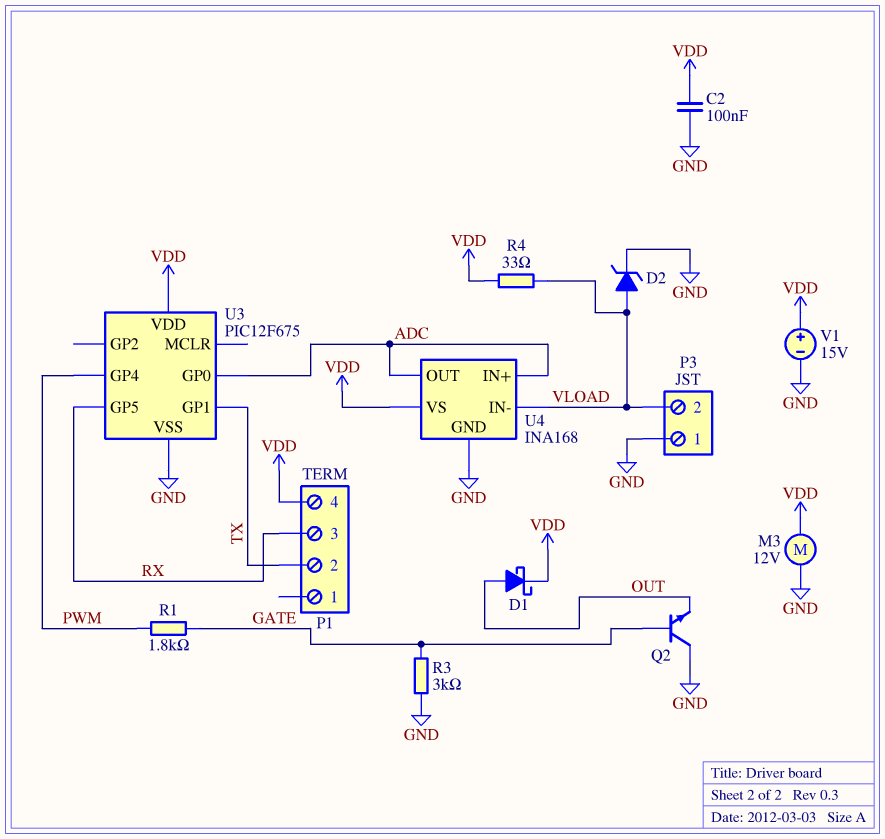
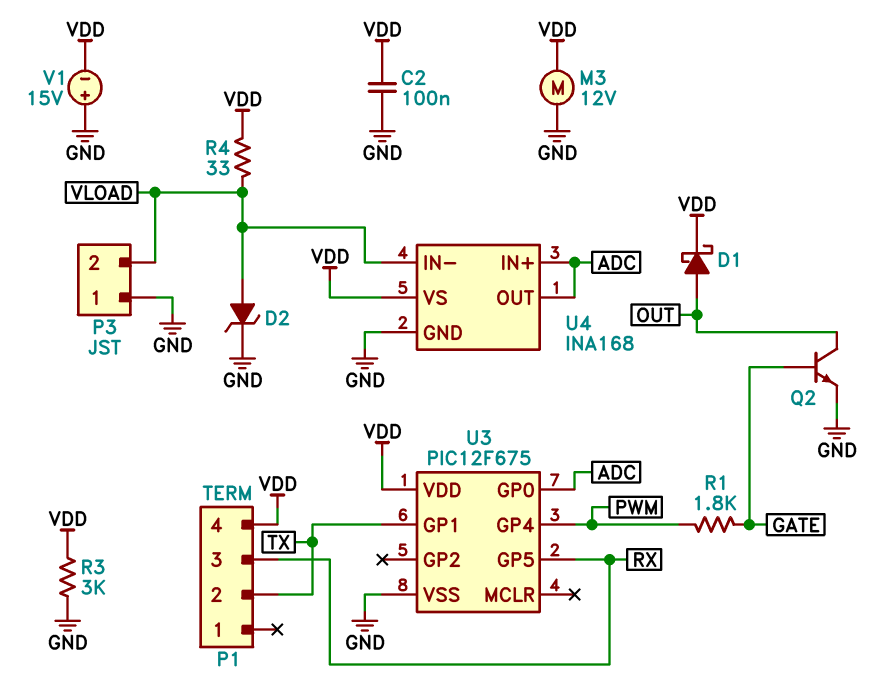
Q2: NPN (B GATE, C GND, E OUT) -> NPN (B GATE, C OUT, E GND)
R3: 3k (GATE, GND) -> 3k (GND, VDD)
V1: 15V (plus VDD, minus GND) -> 15V (plus GND, minus VDD)

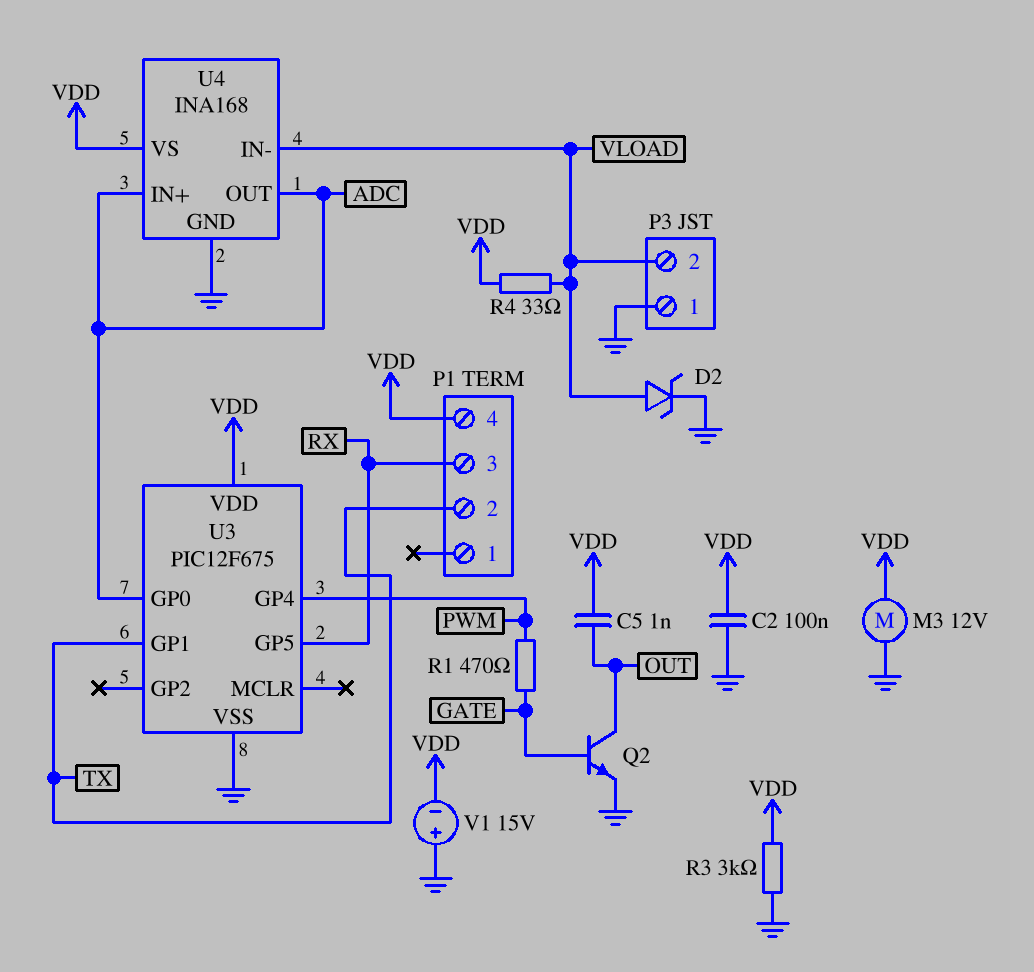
C5: none -> 1nF (OUT, VDD)
D1: schottky (A OUT, K VDD) -> none
R1: 1.8k (GATE, PWM) -> 470 (GATE, PWM)

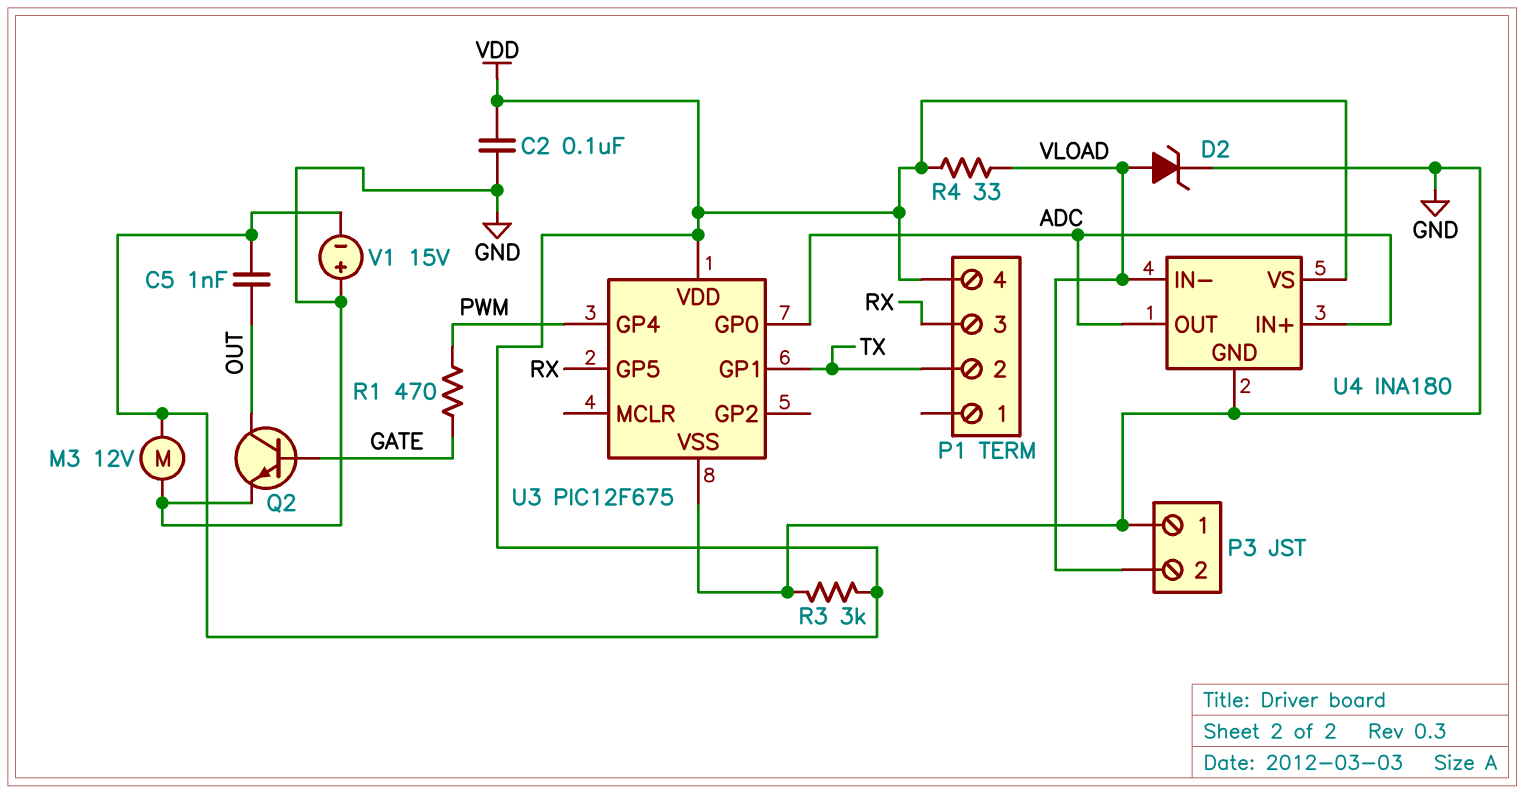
U4: INA168 -> INA180

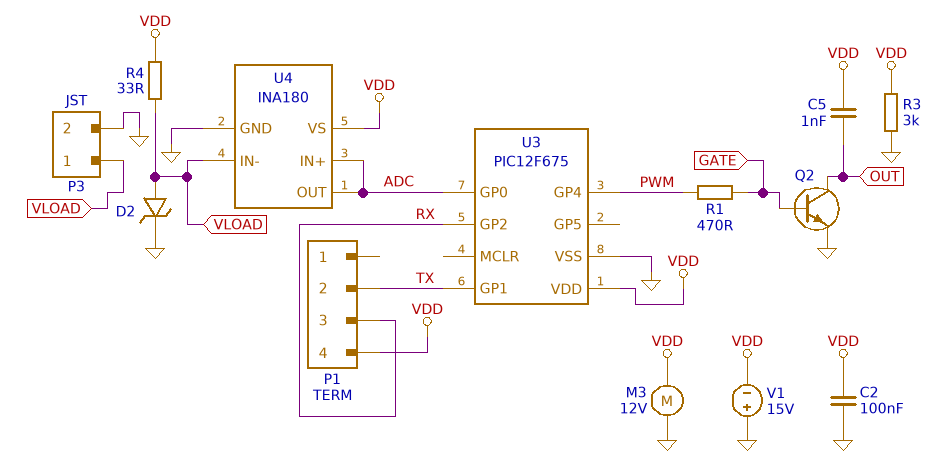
P3 pin 1: GND -> VLOAD
P3 pin 2: VLOAD -> GND
U3 pin GP2: none -> RX
U3 pin GP5: RX -> none

